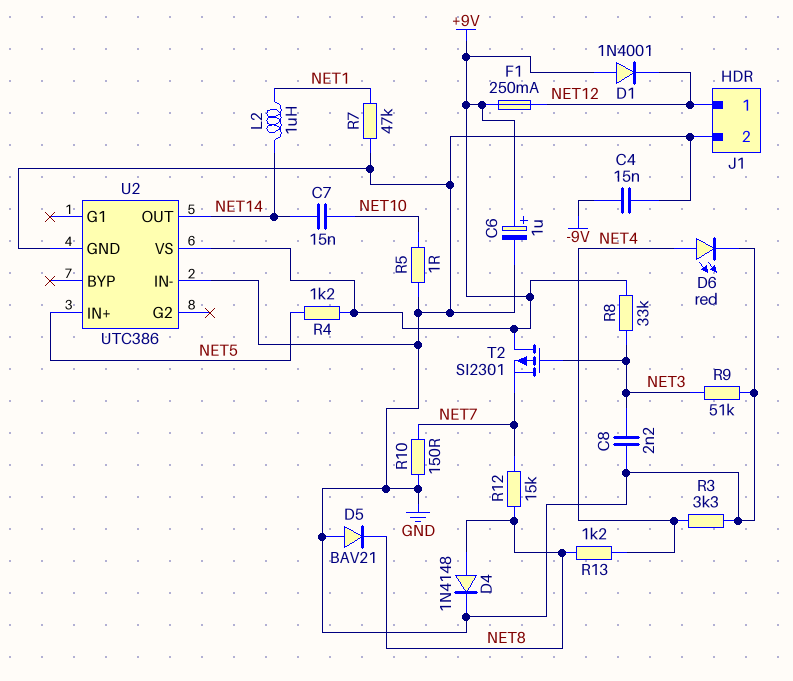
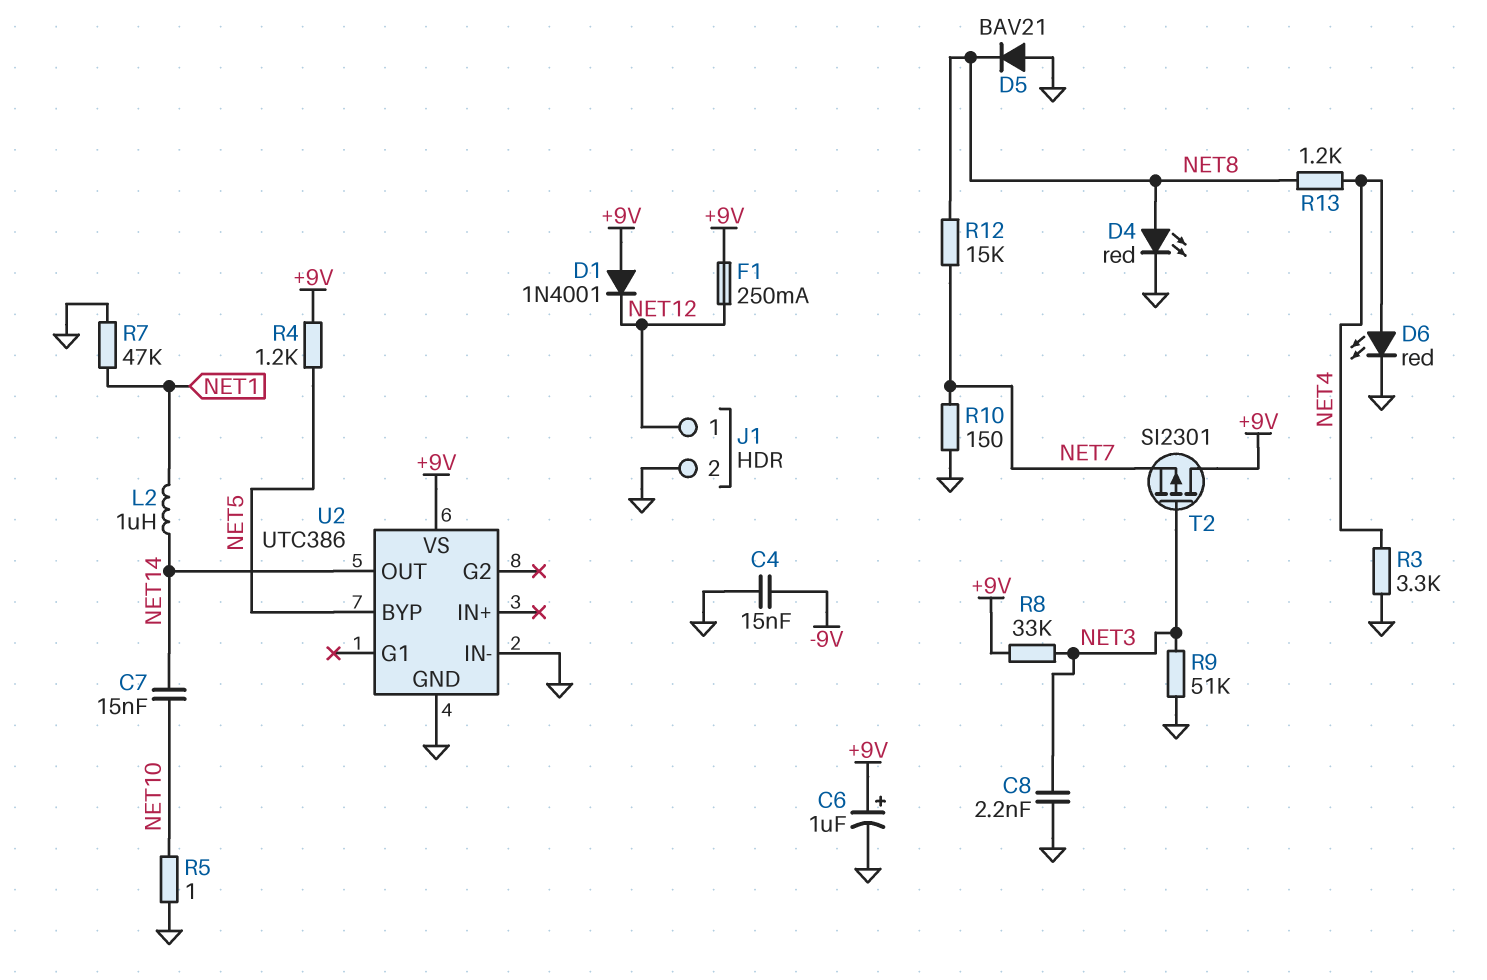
D4: diode 1N4148 (A NET8, K GND) -> LED red (A NET8, K GND)
U2 pin BYP: none -> NET5
U2 pin IN+: NET5 -> none

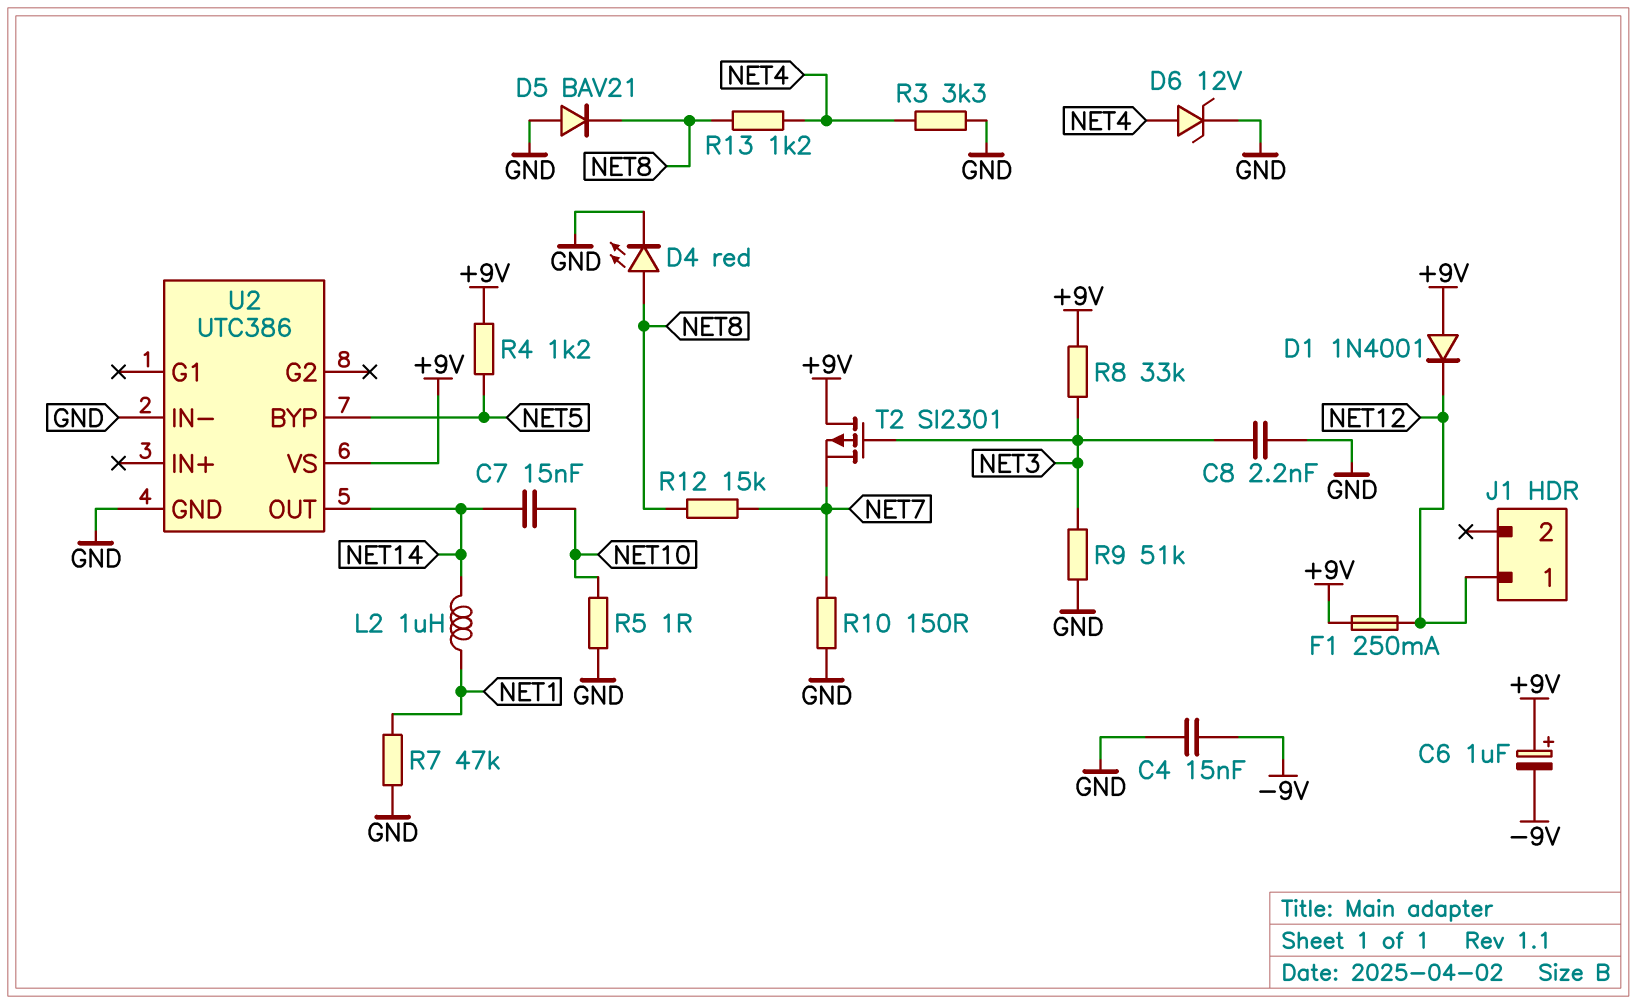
C6: 1uF (plus +9V, minus GND) -> 1uF (plus +9V, minus -9V)
D6: LED red (A NET4, K GND) -> zener 12V (A NET4, K GND)
J1 pin 2: GND -> none

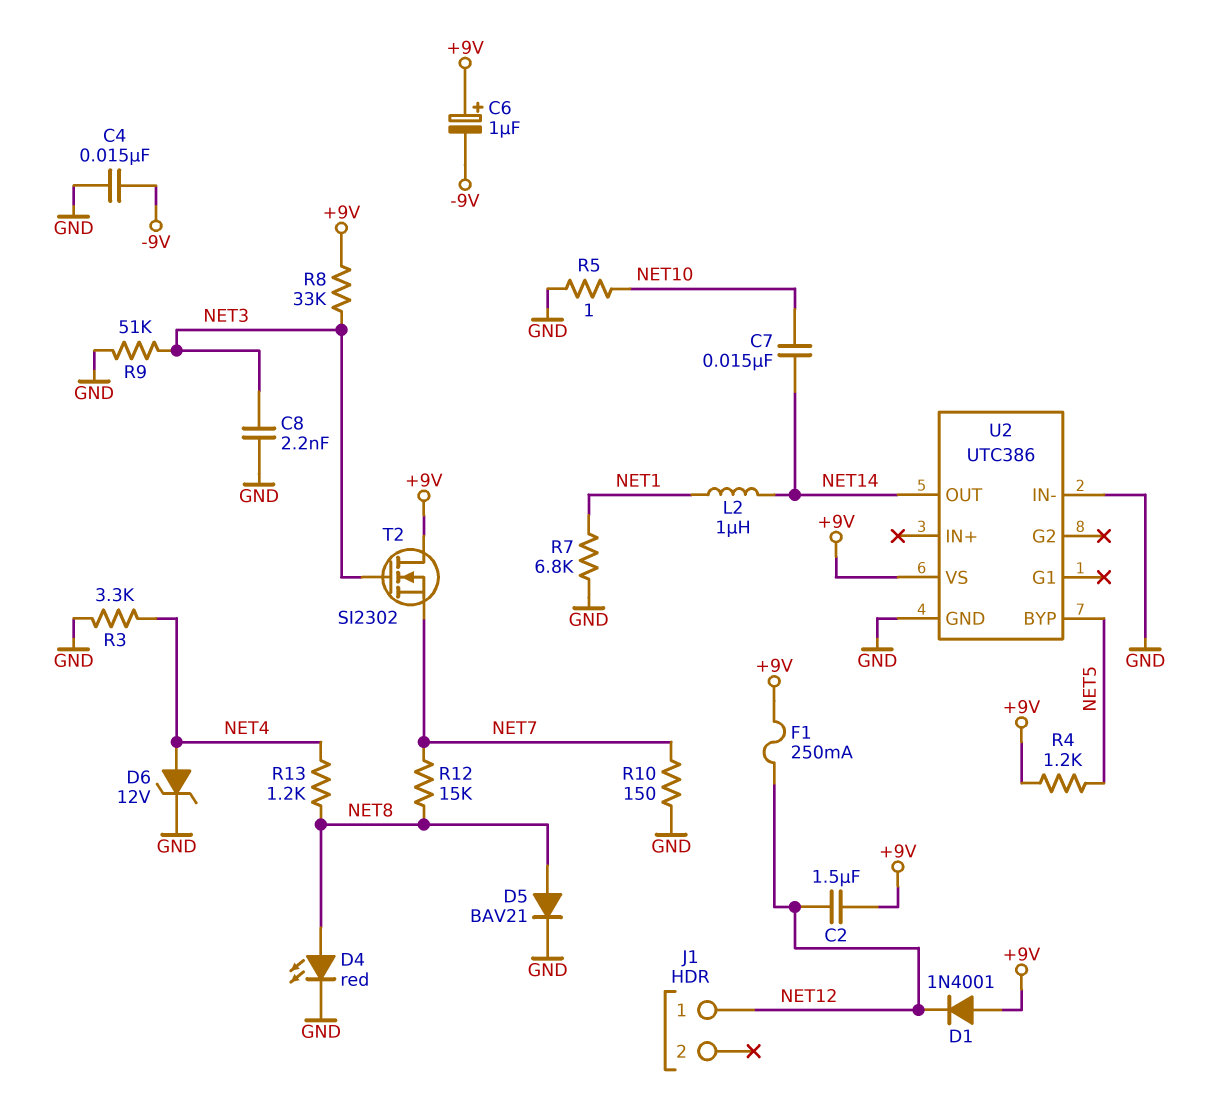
C2: none -> 1.5uF (+9V, NET12)
D5: diode BAV21 (A GND, K NET8) -> diode BAV21 (A NET8, K GND)
R7: 47k (GND, NET1) -> 6.8k (GND, NET1)
T2: PMOS SI2301 (G NET3, D +9V, S NET7) -> NMOS SI2302 (G NET3, D +9V, S NET7)

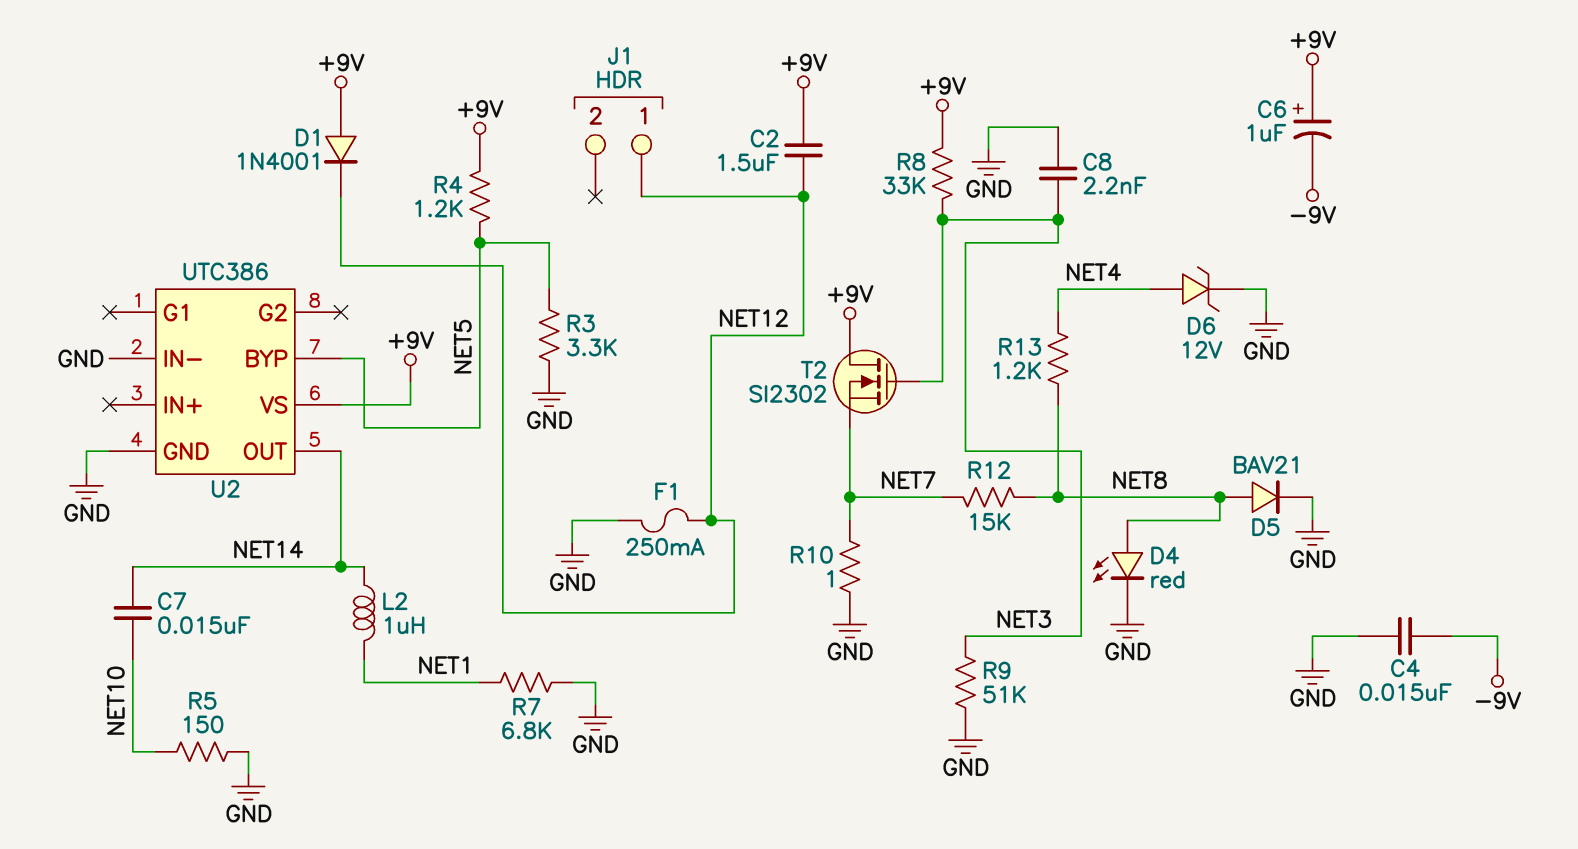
F1: 250mA (+9V, NET12) -> 250mA (GND, NET12)
R3: 3.3k (GND, NET4) -> 3.3k (GND, NET5)
R5: 1 (GND, NET10) -> 150 (GND, NET10)
R10: 150 (GND, NET7) -> 1 (GND, NET7)

